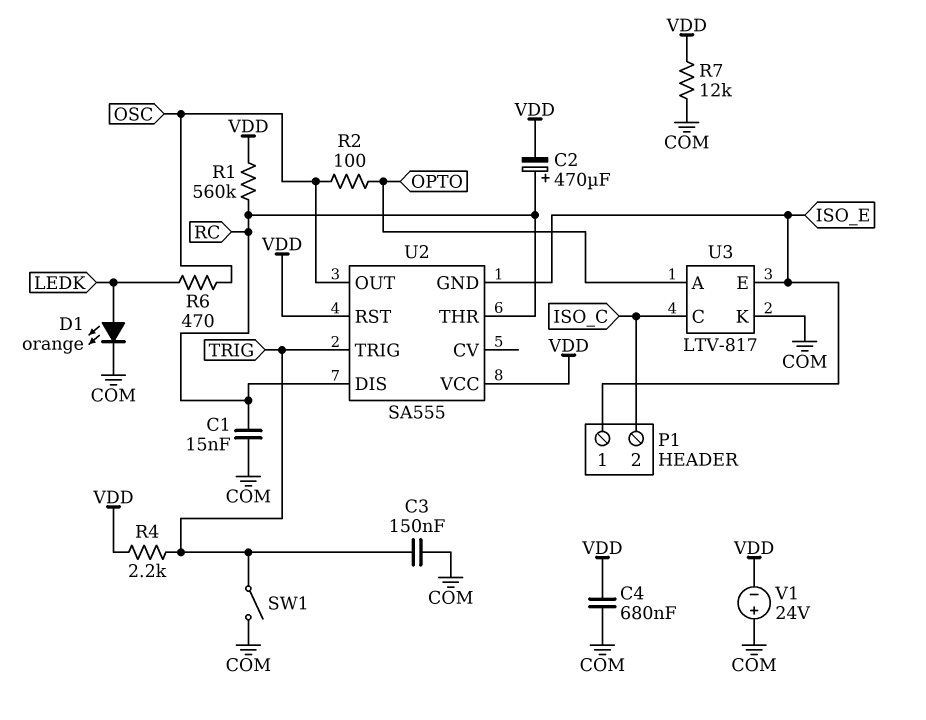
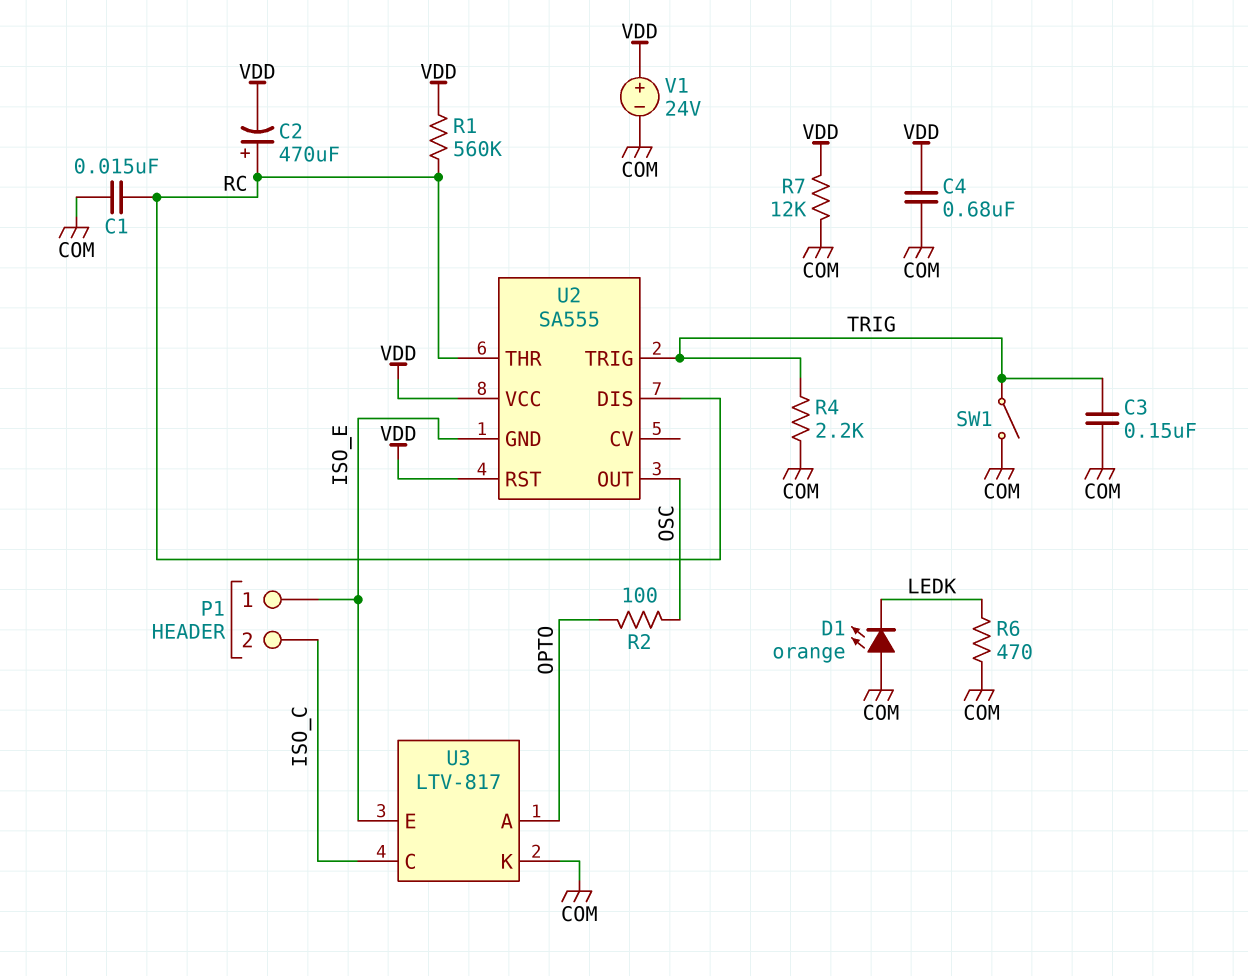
D1: LED orange (A LEDK, K COM) -> LED orange (A COM, K LEDK)
R4: 2.2k (TRIG, VDD) -> 2.2k (COM, TRIG)
R6: 470 (LEDK, OSC) -> 470 (COM, LEDK)
V1: 24V (plus COM, minus VDD) -> 24V (plus VDD, minus COM)

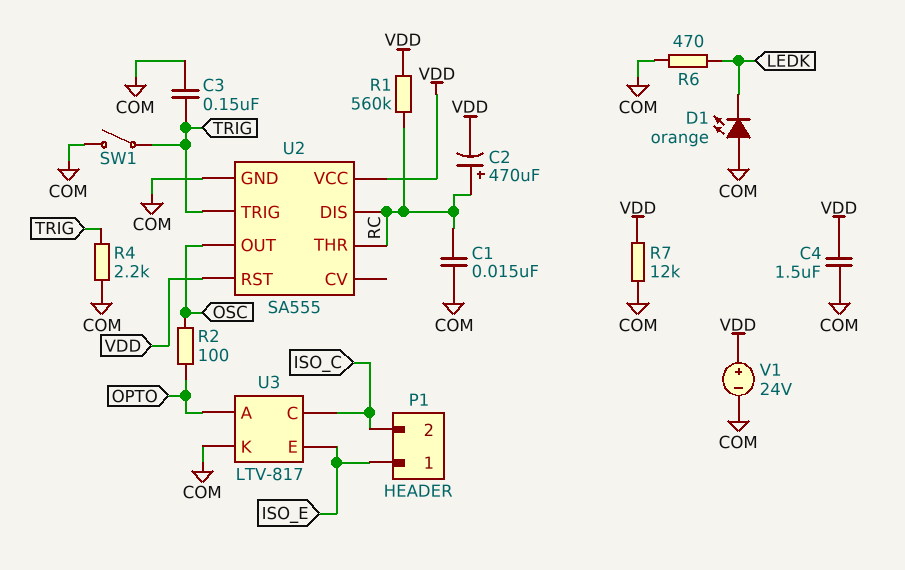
C4: 680nF (COM, VDD) -> 1.5uF (COM, VDD)
U2 pin GND: ISO_E -> COM

